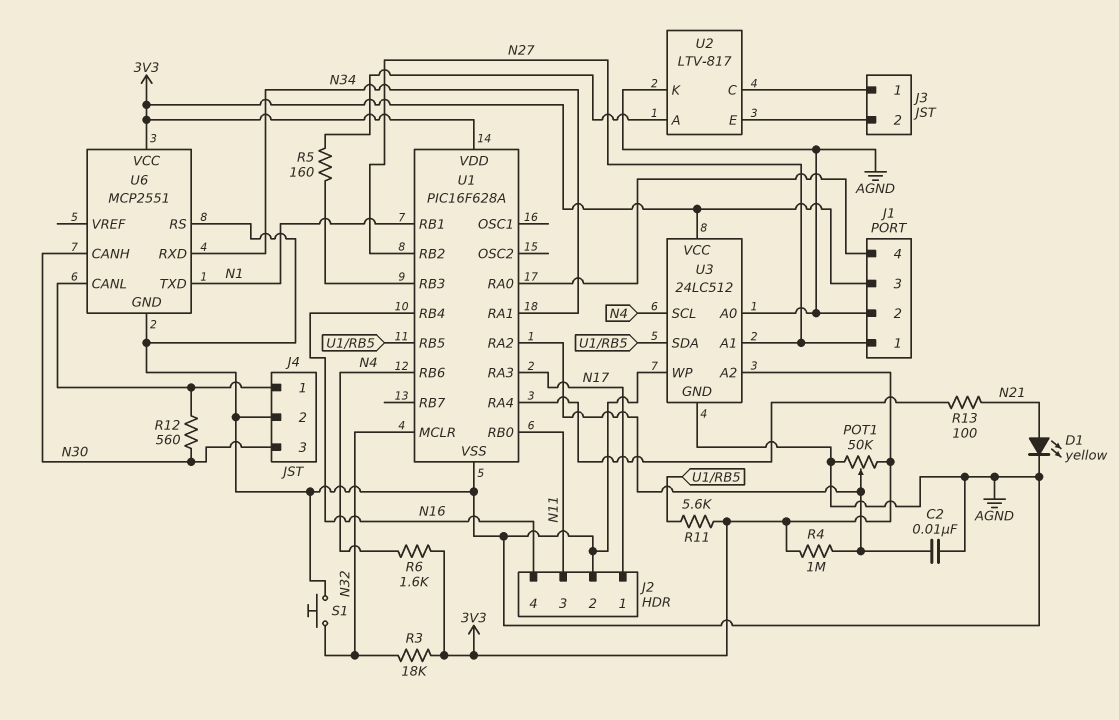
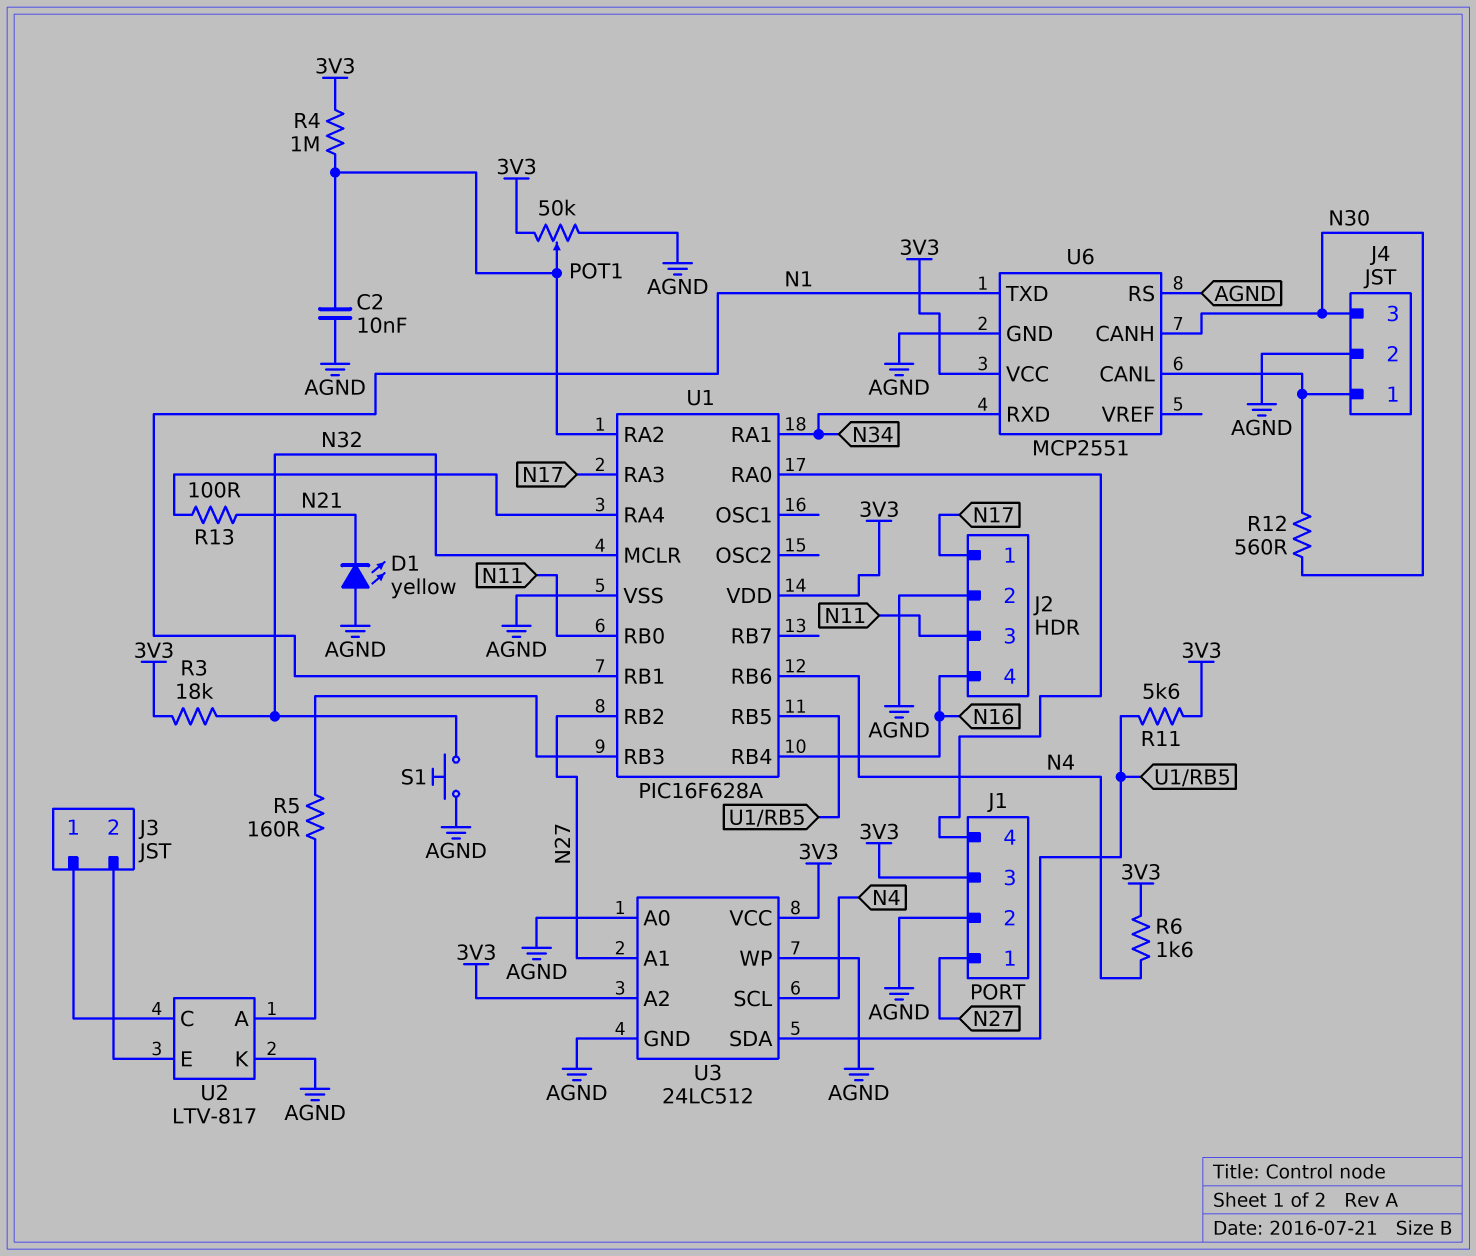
D1: LED yellow (A N21, K AGND) -> LED yellow (A AGND, K N21)

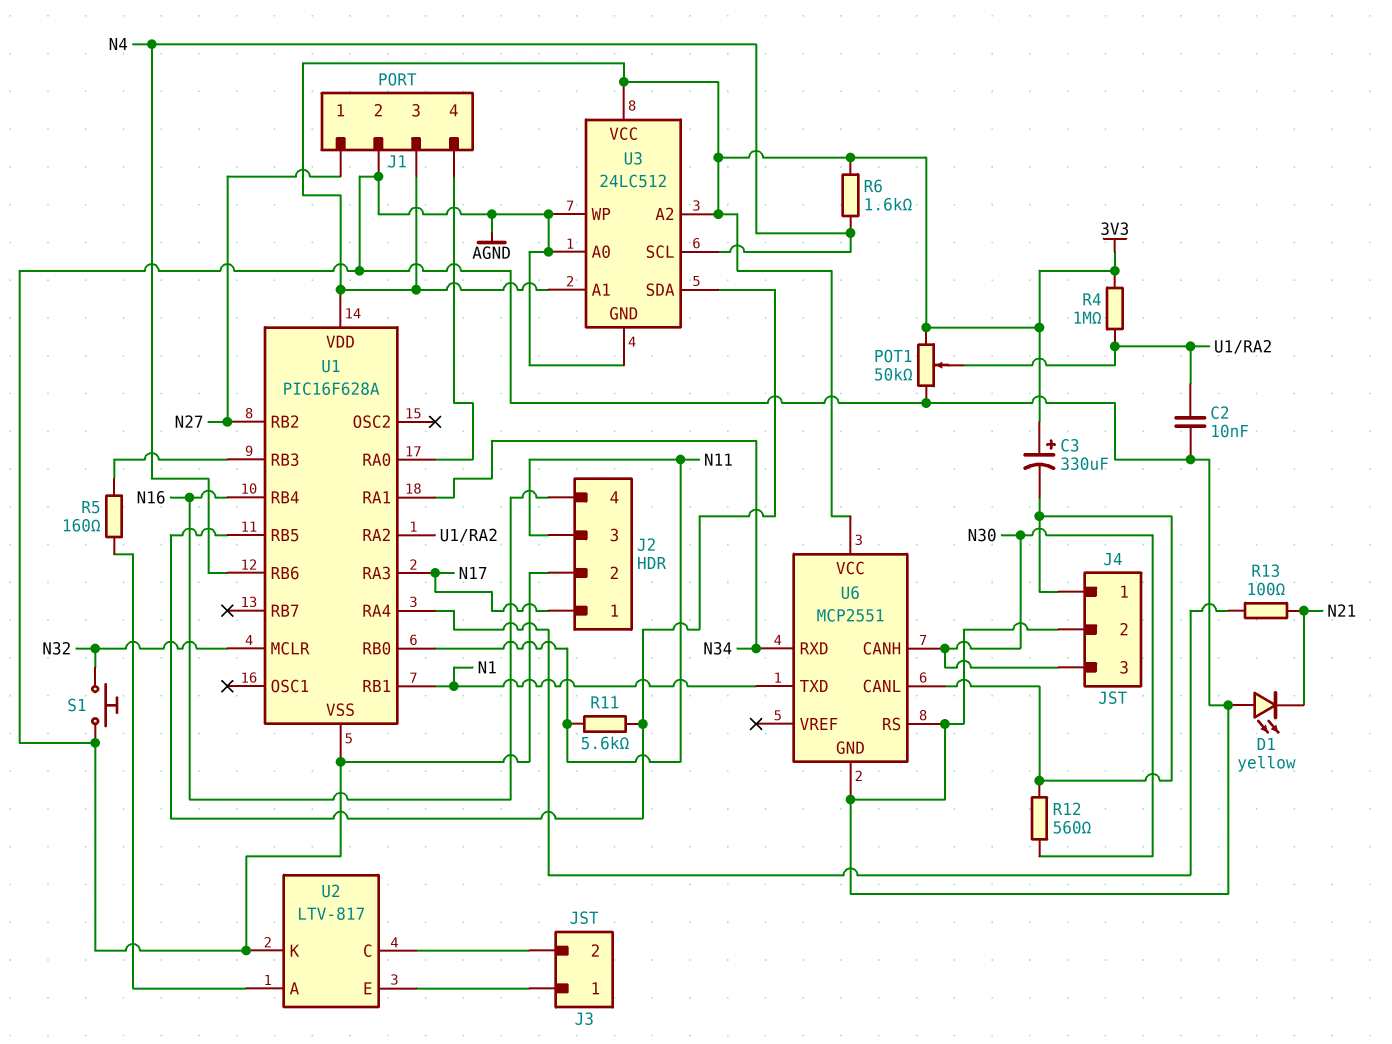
C3: none -> 330uF (plus 3V3, minus J4/1)
R3: 18k (3V3, N32) -> none
R11: 5.6k (3V3, U1/RB5) -> 5.6k (N11, U1/RB5)
U2 pin C: J3/1 -> J3/2
U2 pin E: J3/2 -> J3/1
U3 pin A1: N27 -> 3V3

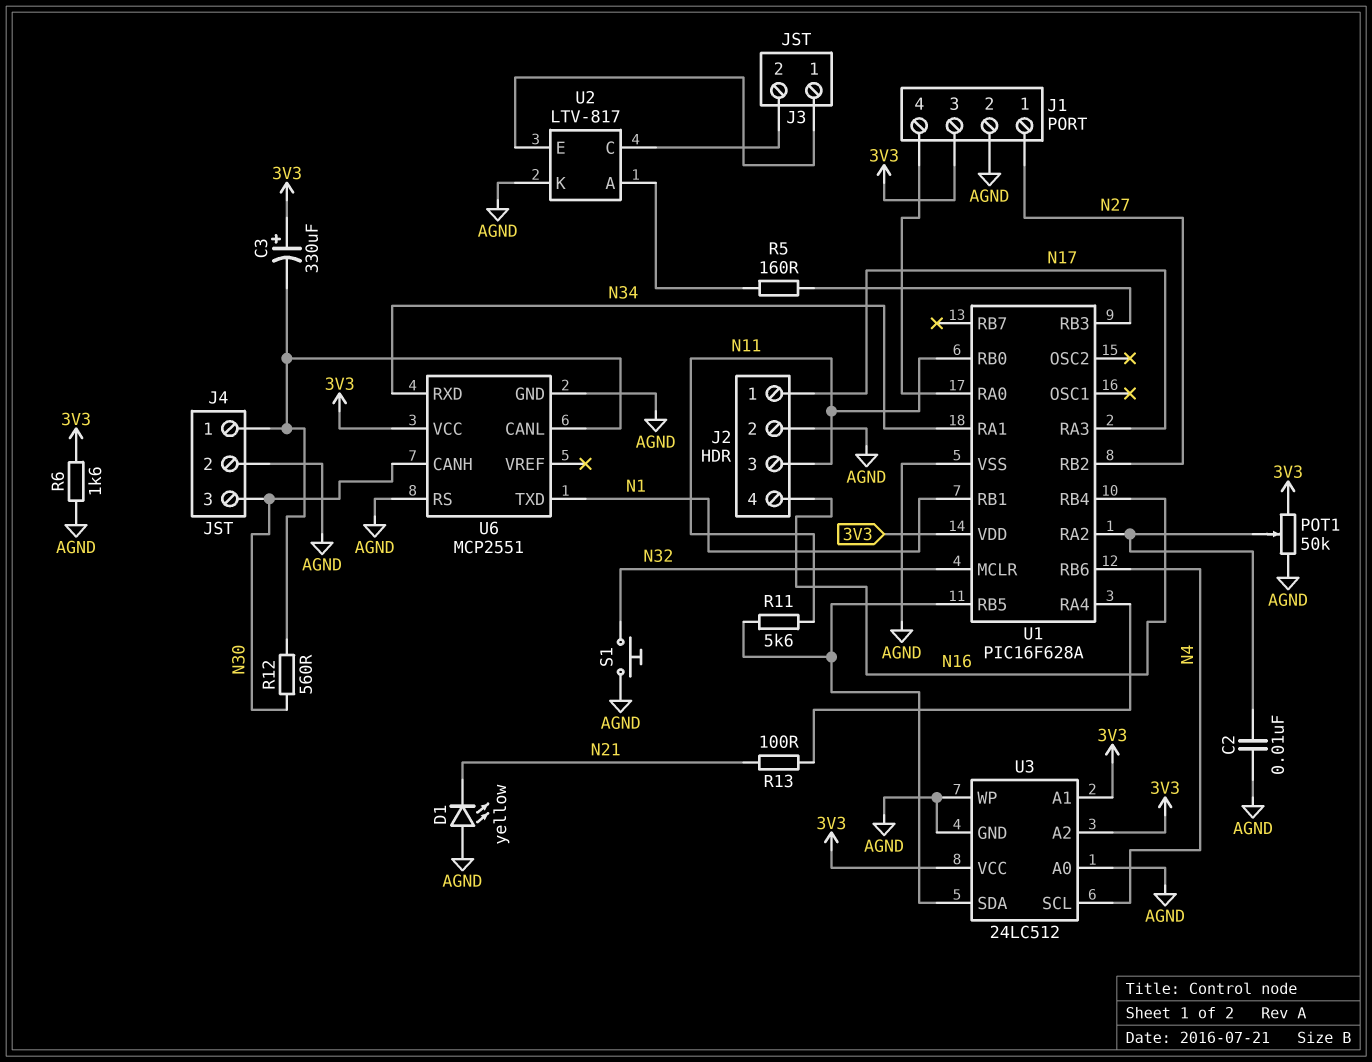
R4: 1M (3V3, U1/RA2) -> none
R6: 1.6k (3V3, N4) -> 1.6k (3V3, AGND)

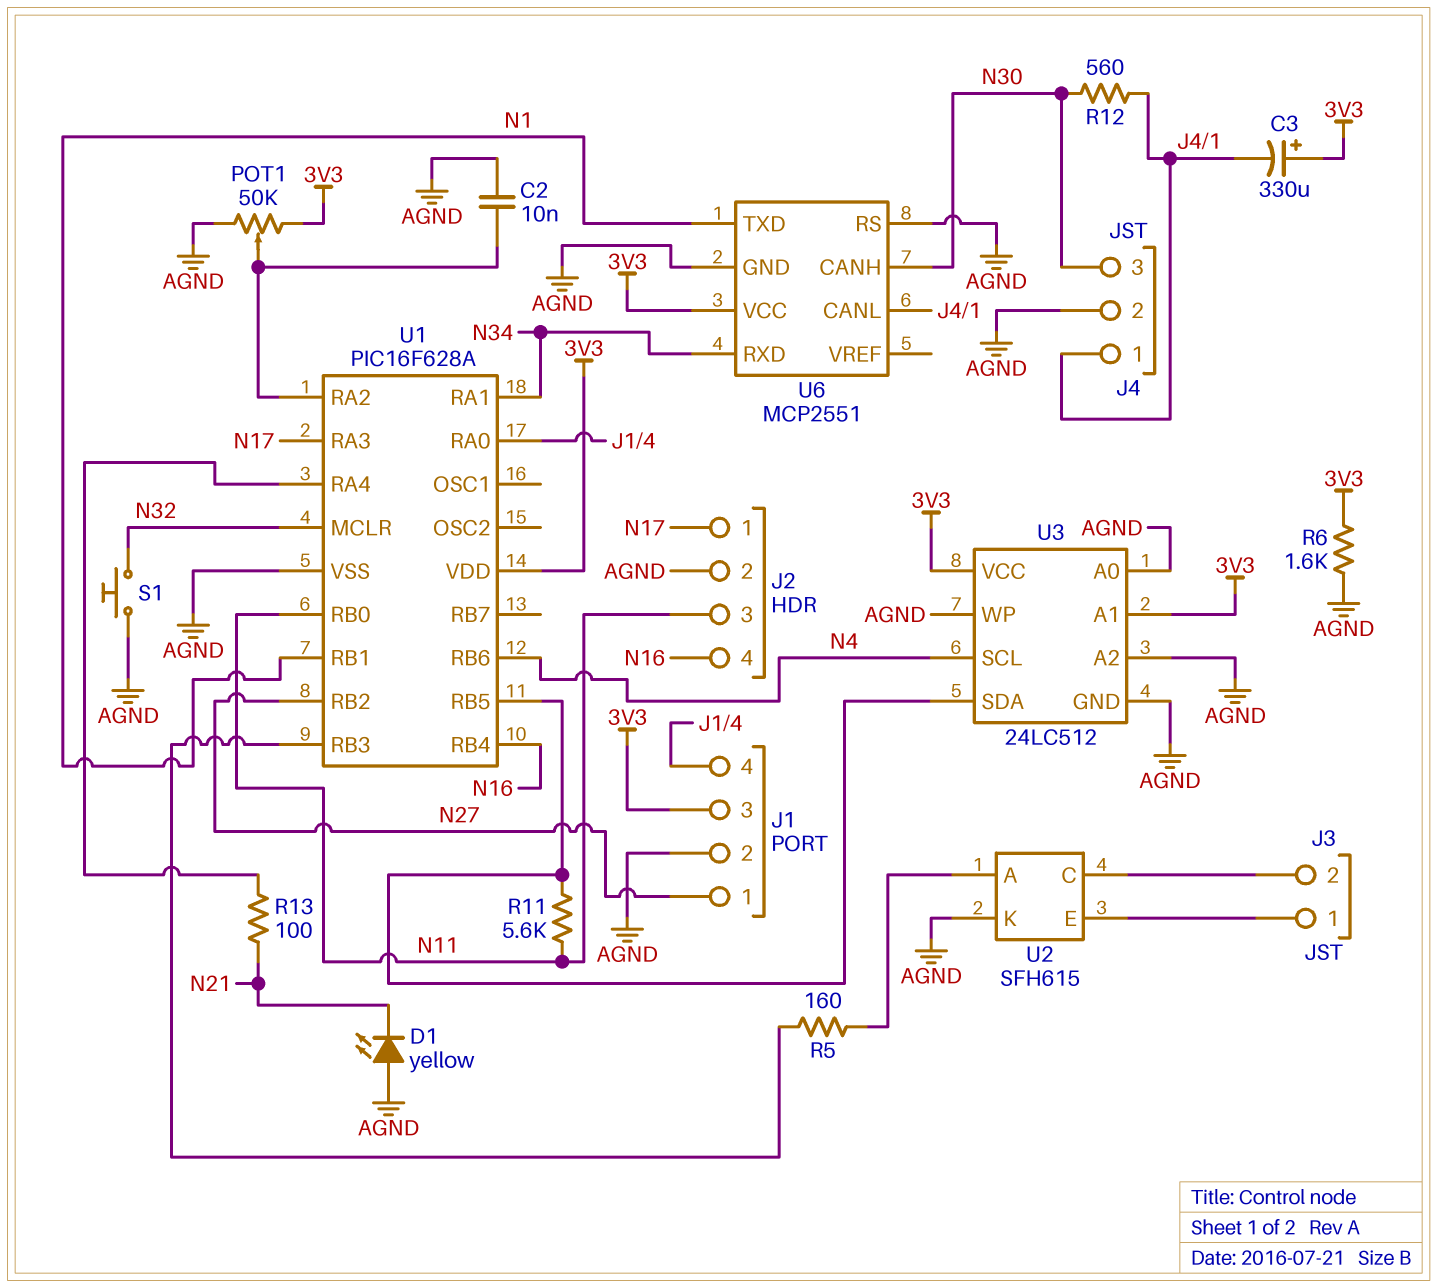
U2: LTV-817 -> SFH615
U3 pin A2: 3V3 -> AGND

